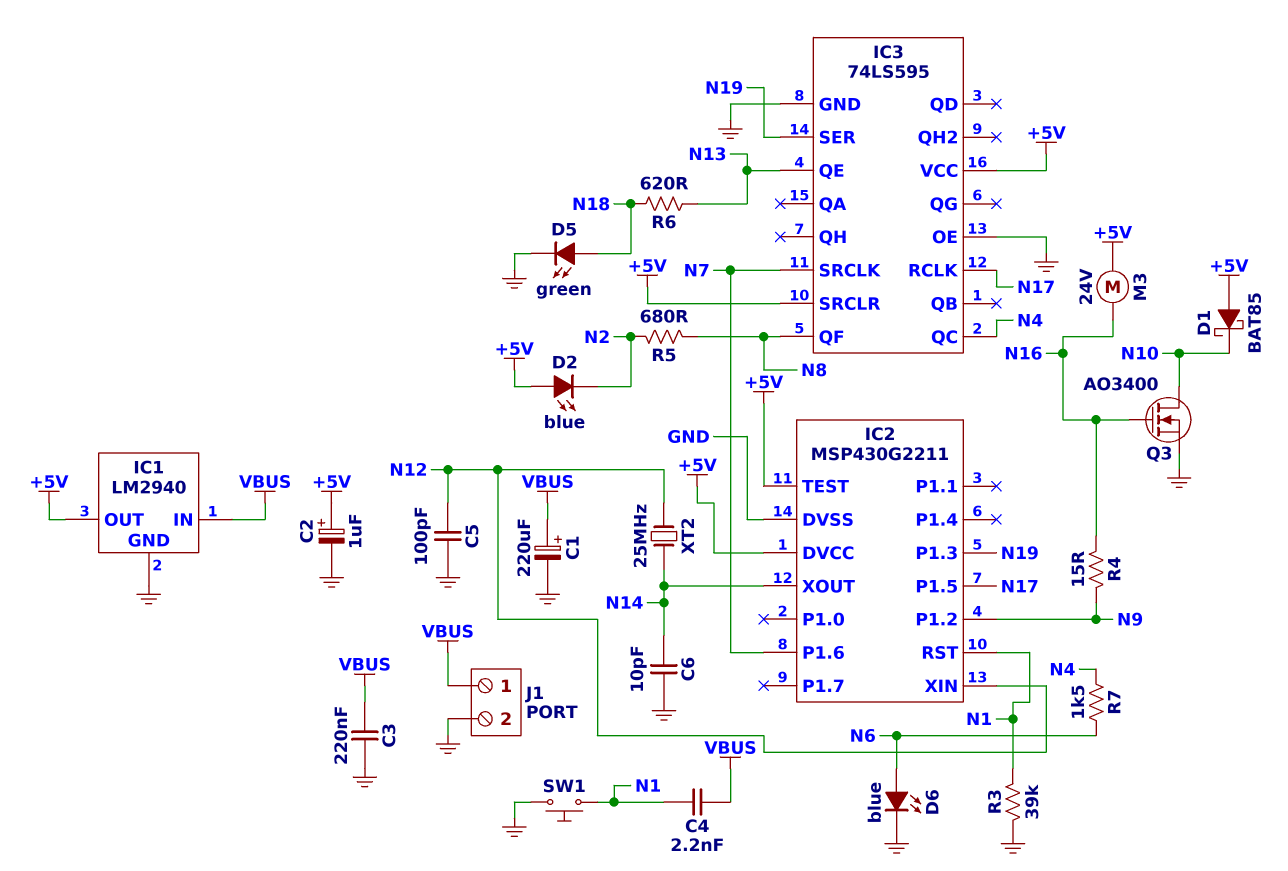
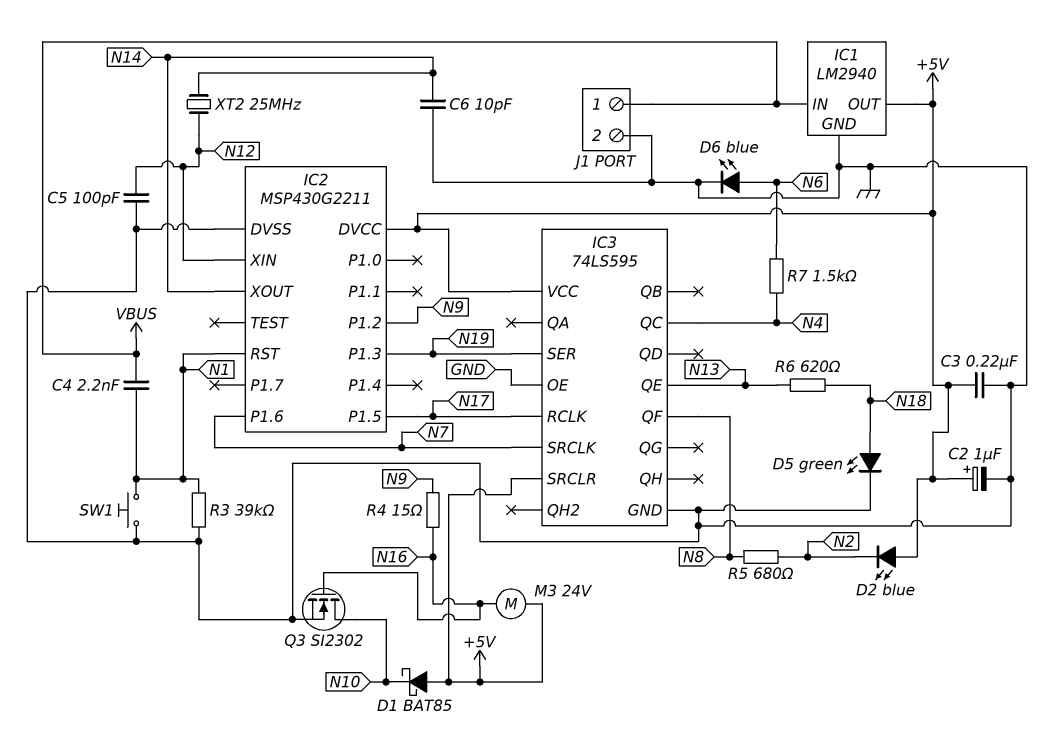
C1: 220uF (plus VBUS, minus GND) -> none
C3: 220nF (GND, VBUS) -> 220nF (+5V, GND)
IC2 pin TEST: +5V -> none
Q3: NMOS AO3400 (G N16, D N10, S GND) -> NMOS SI2302 (G N16, D N10, S GND)

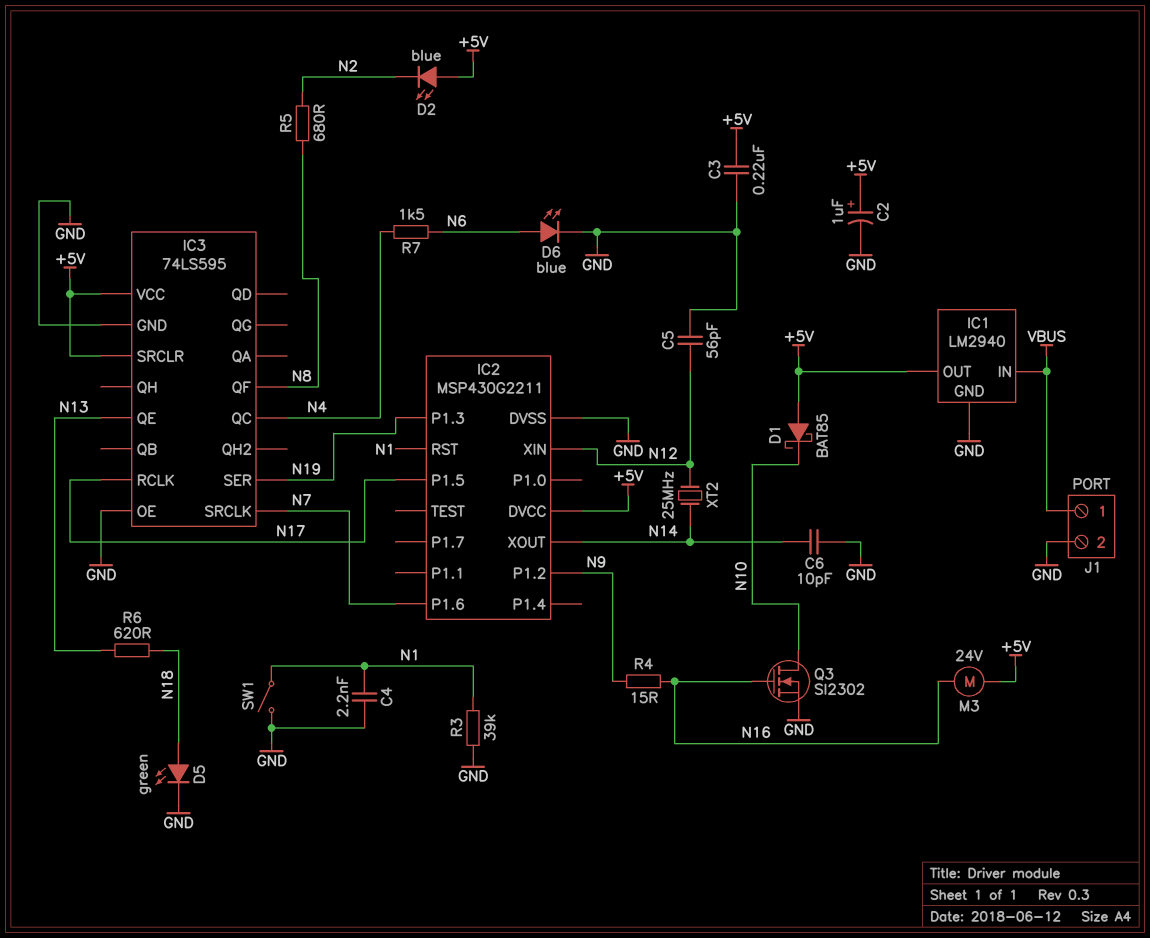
C4: 2.2nF (N1, VBUS) -> 2.2nF (GND, N1)
C5: 100pF (GND, N12) -> 56pF (GND, N12)
SW1: button (GND, N1) -> switch (GND, N1)

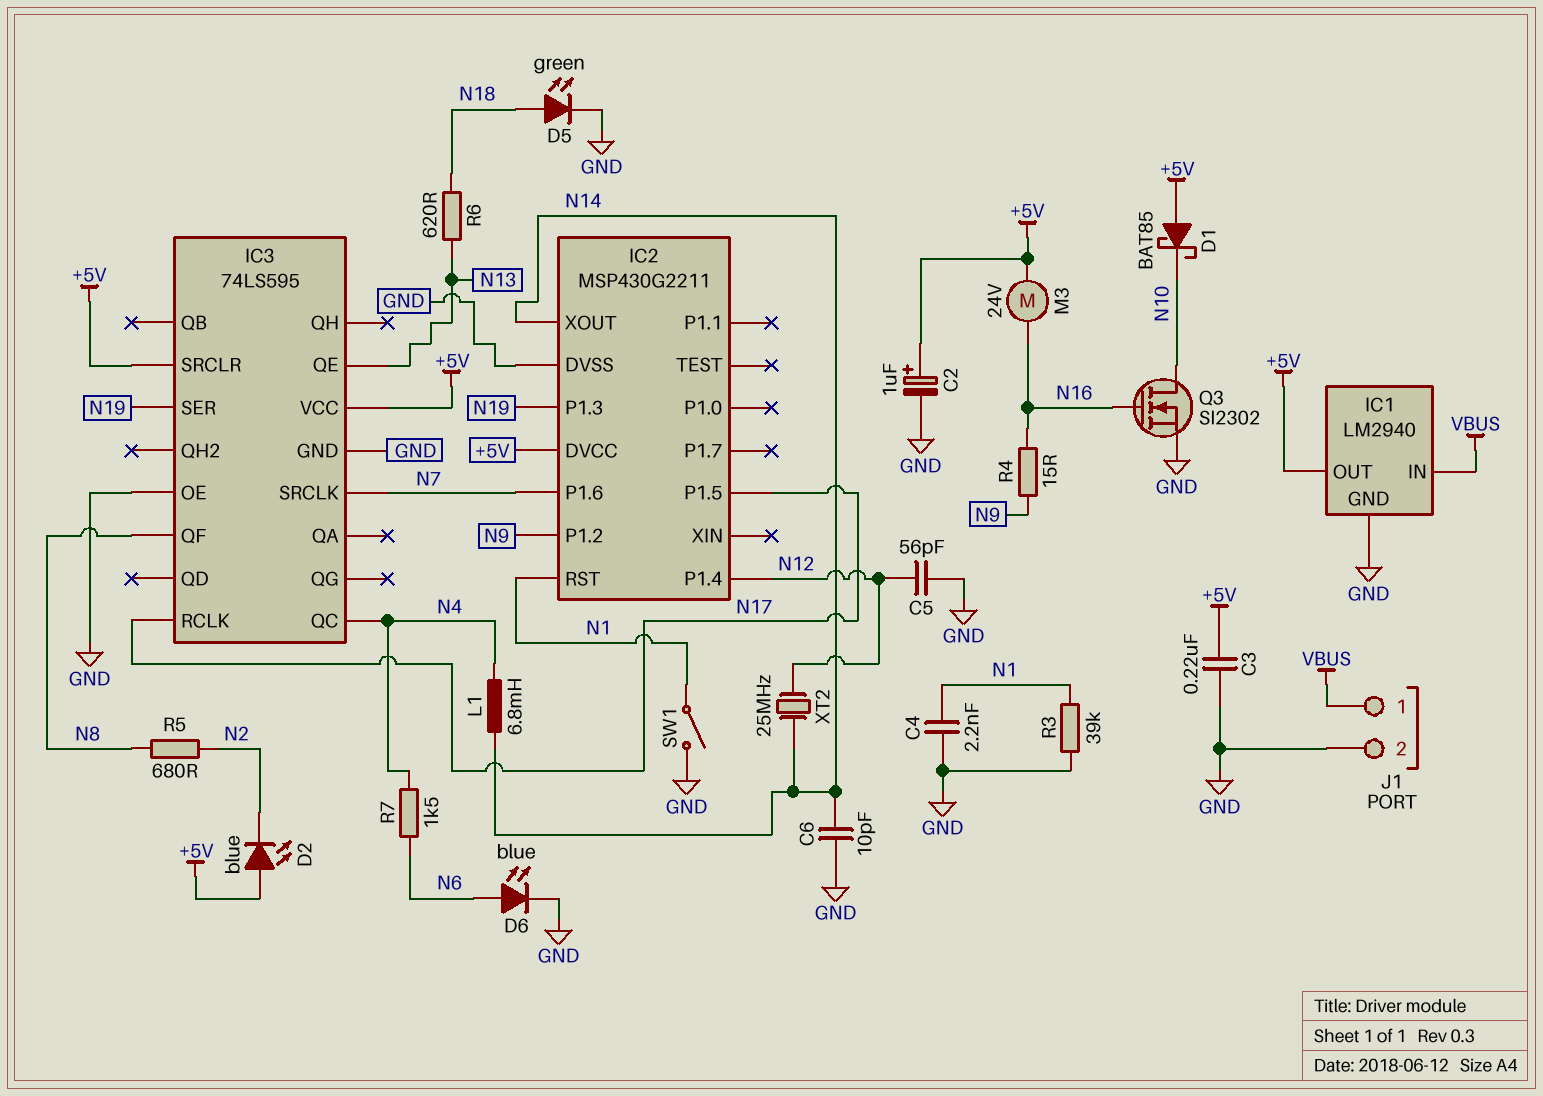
IC2 pin P1.4: none -> N12
IC2 pin XIN: N12 -> none
L1: none -> 6.8mH (N4, N14)

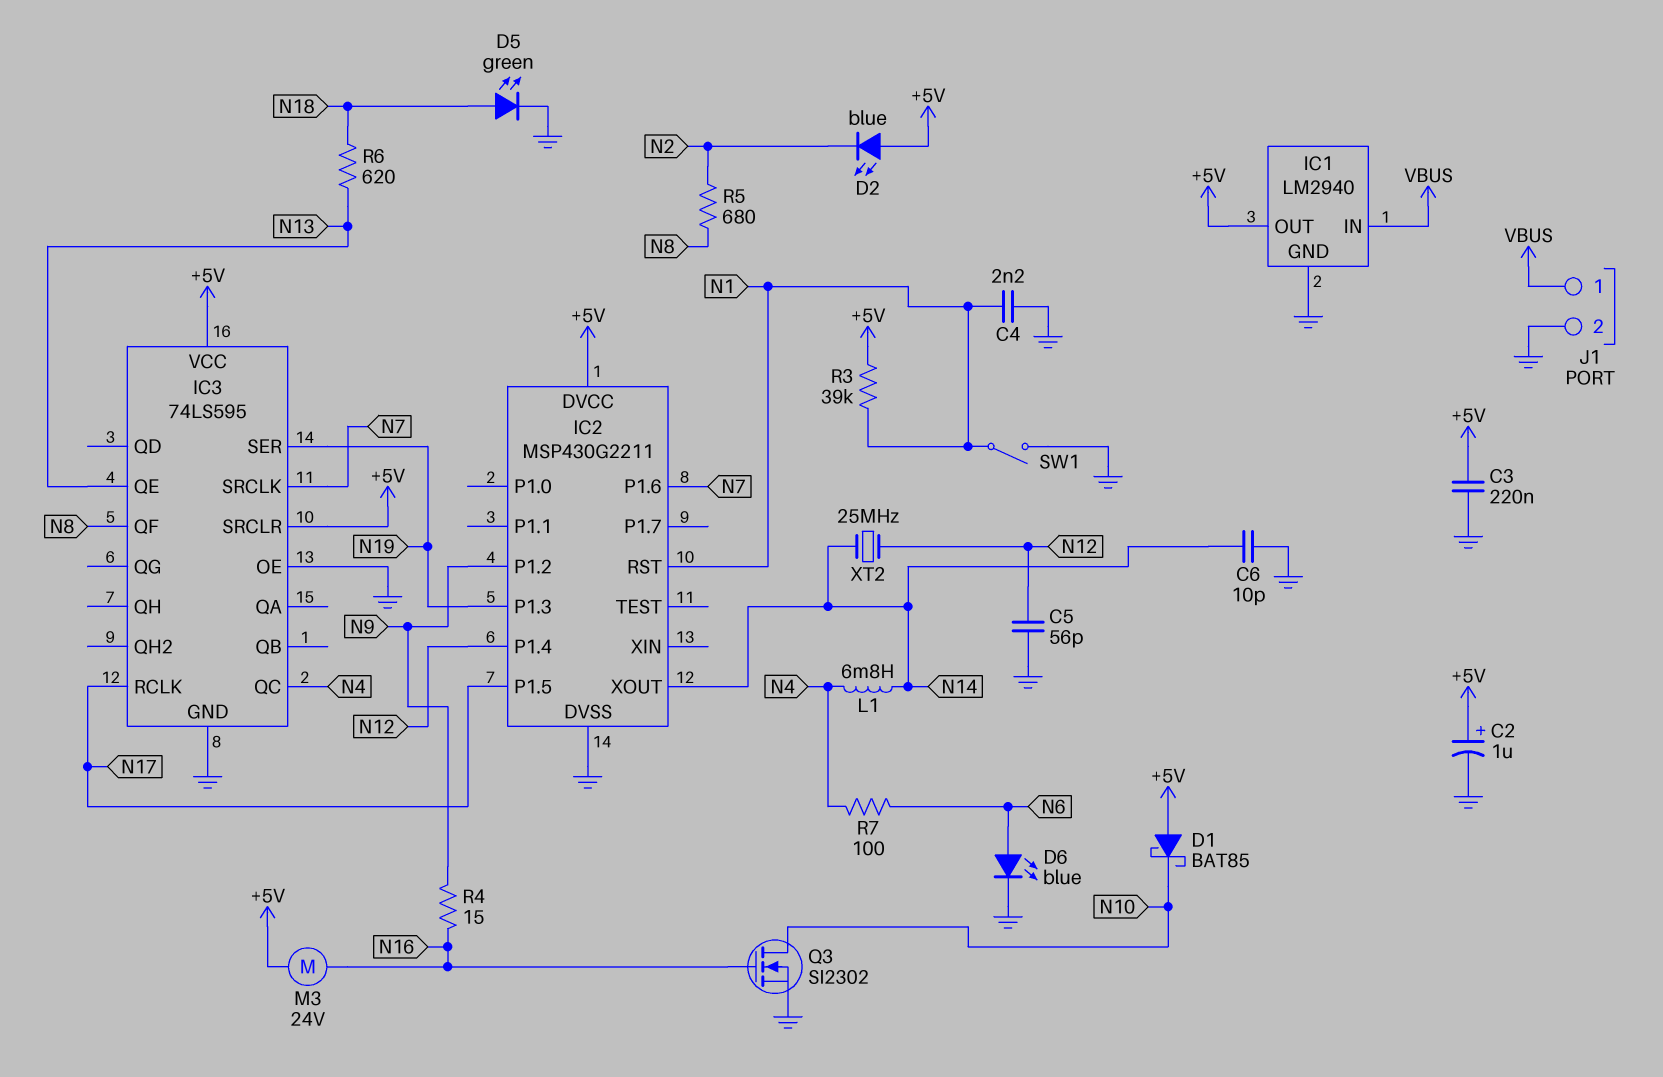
R3: 39k (GND, N1) -> 39k (+5V, N1)
R7: 1.5k (N4, N6) -> 100 (N4, N6)

